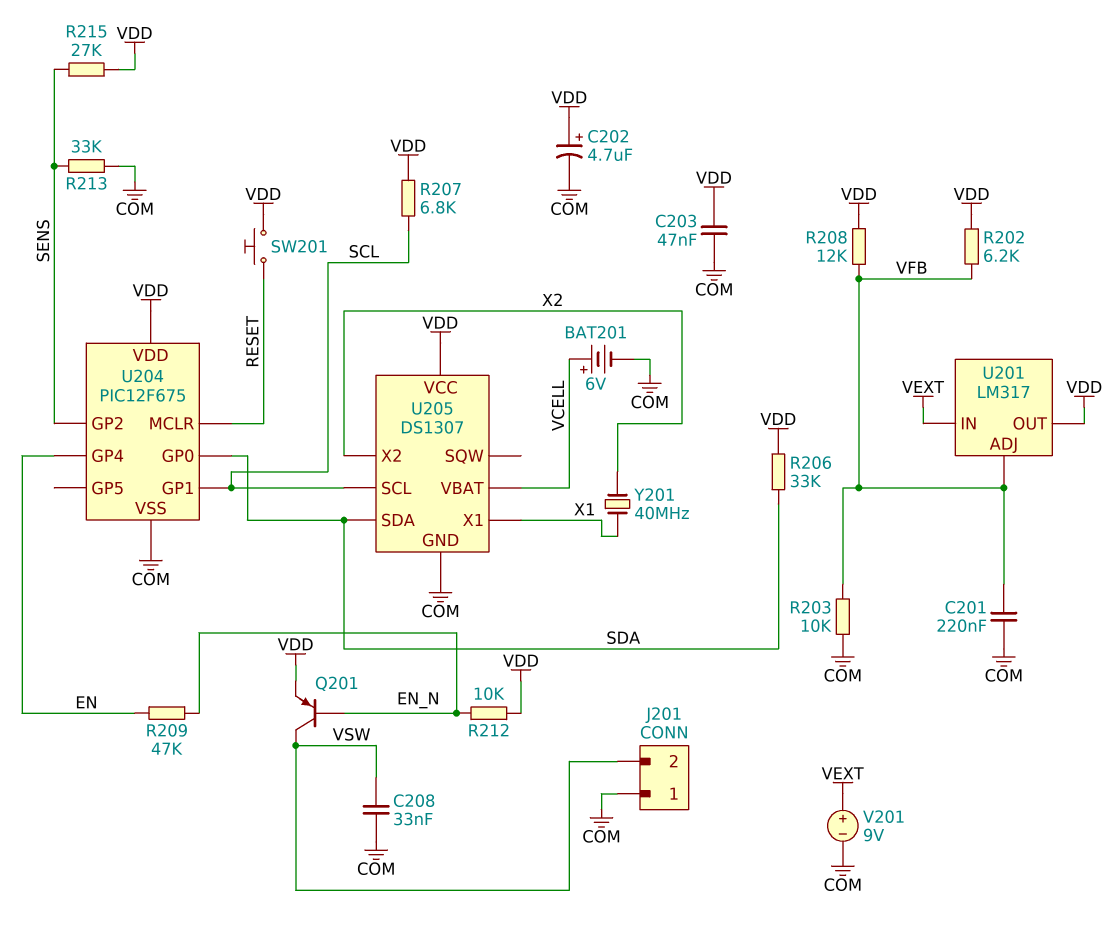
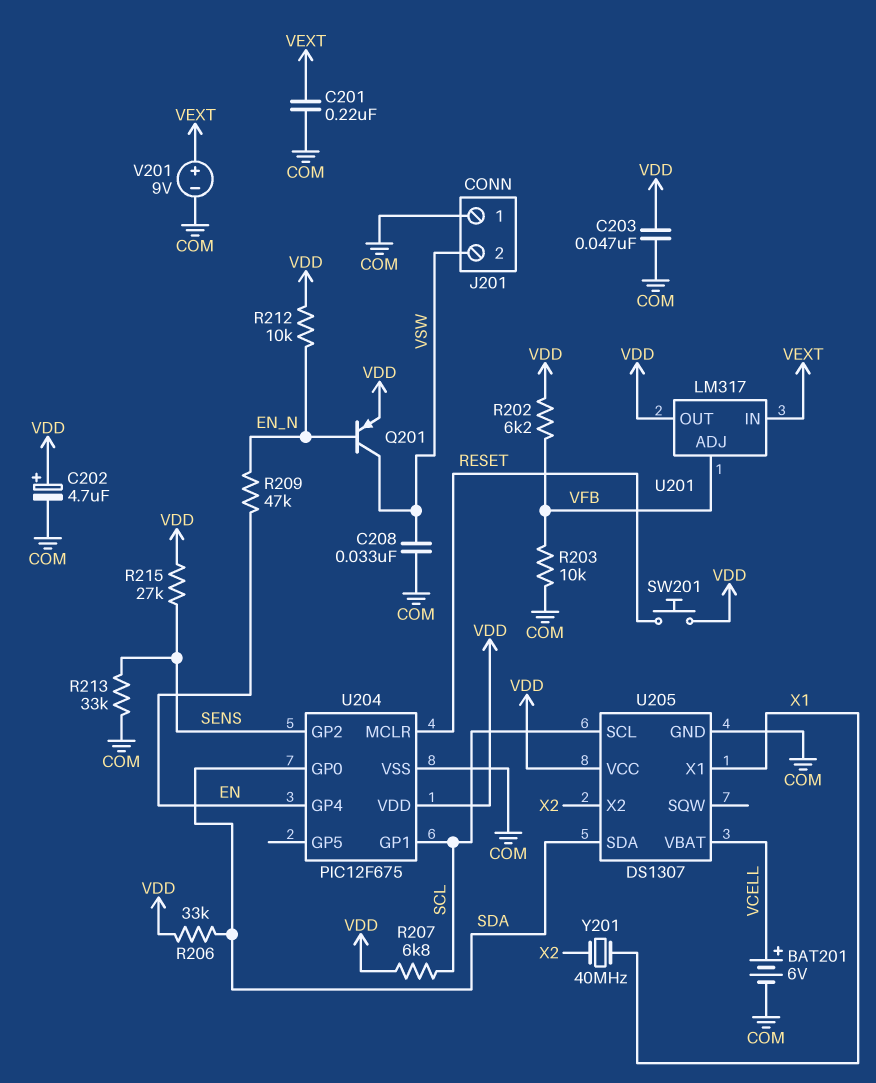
C201: 220nF (COM, VFB) -> 220nF (COM, VEXT)
R208: 12k (VDD, VFB) -> none

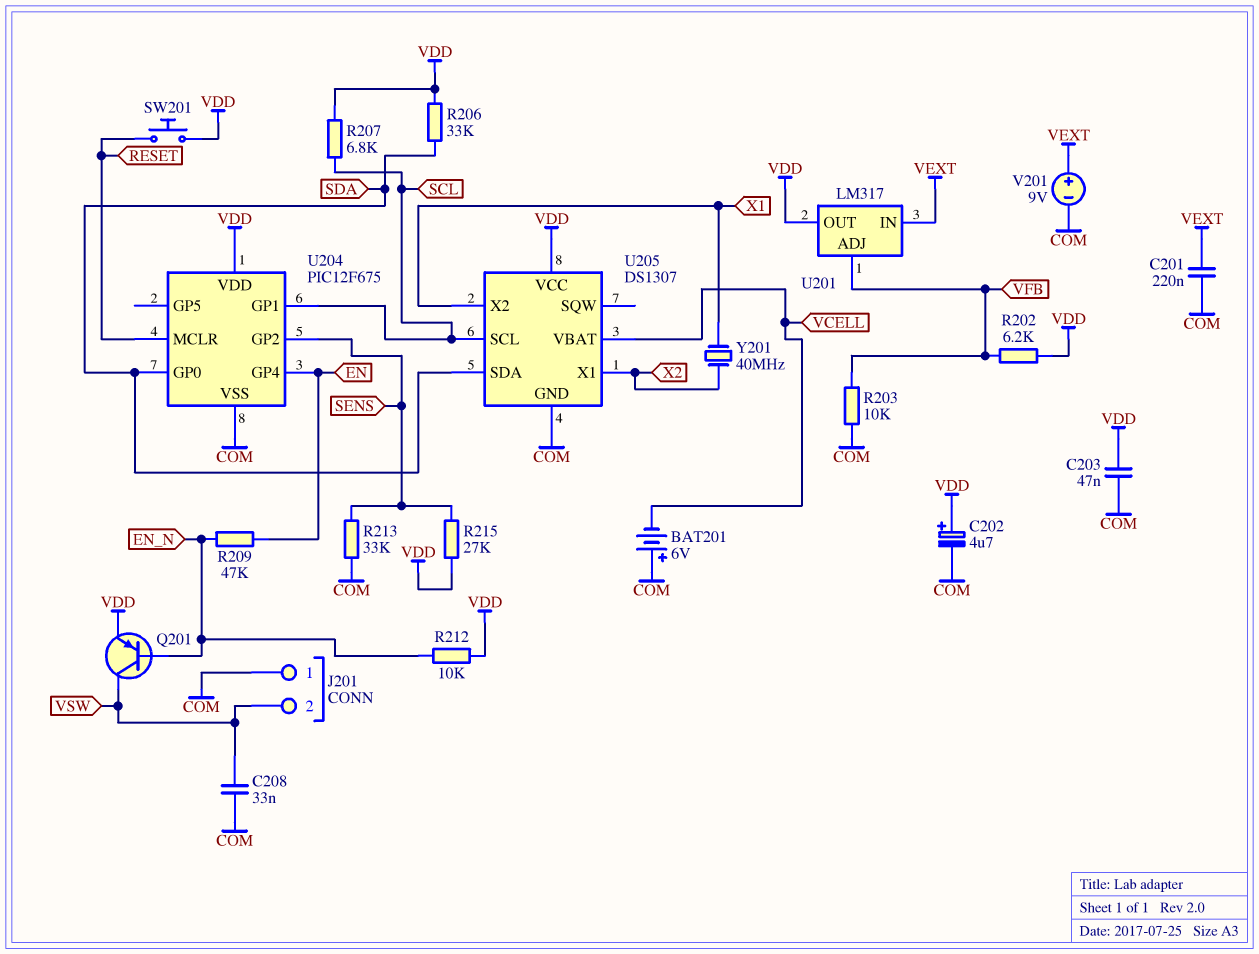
BAT201: 6V (plus VCELL, minus COM) -> 6V (plus COM, minus VCELL)
U205 pin X1: X1 -> X2
U205 pin X2: X2 -> X1

